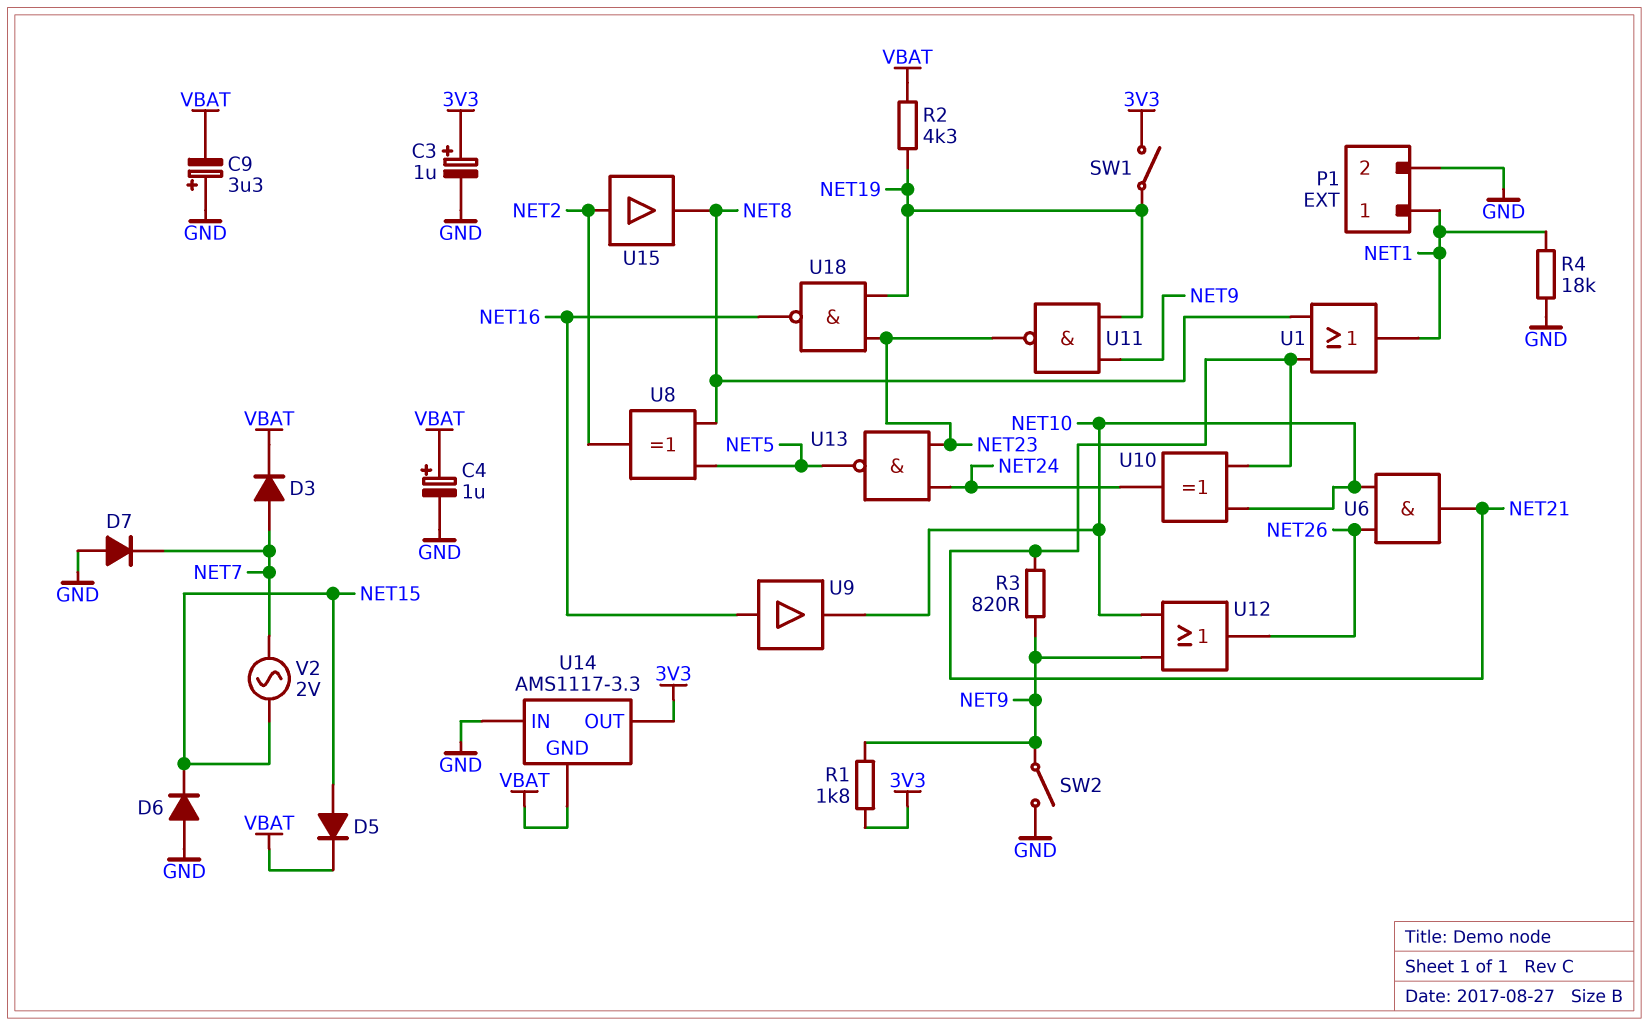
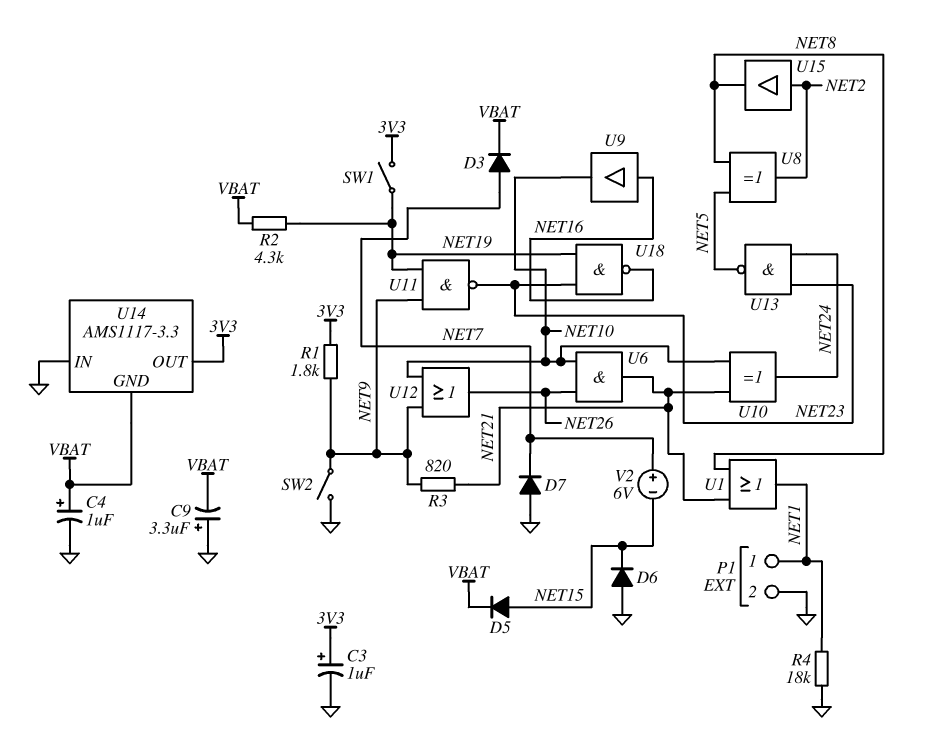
V2: AC 2V (NET7, NET15) -> 6V (plus NET7, minus NET15)

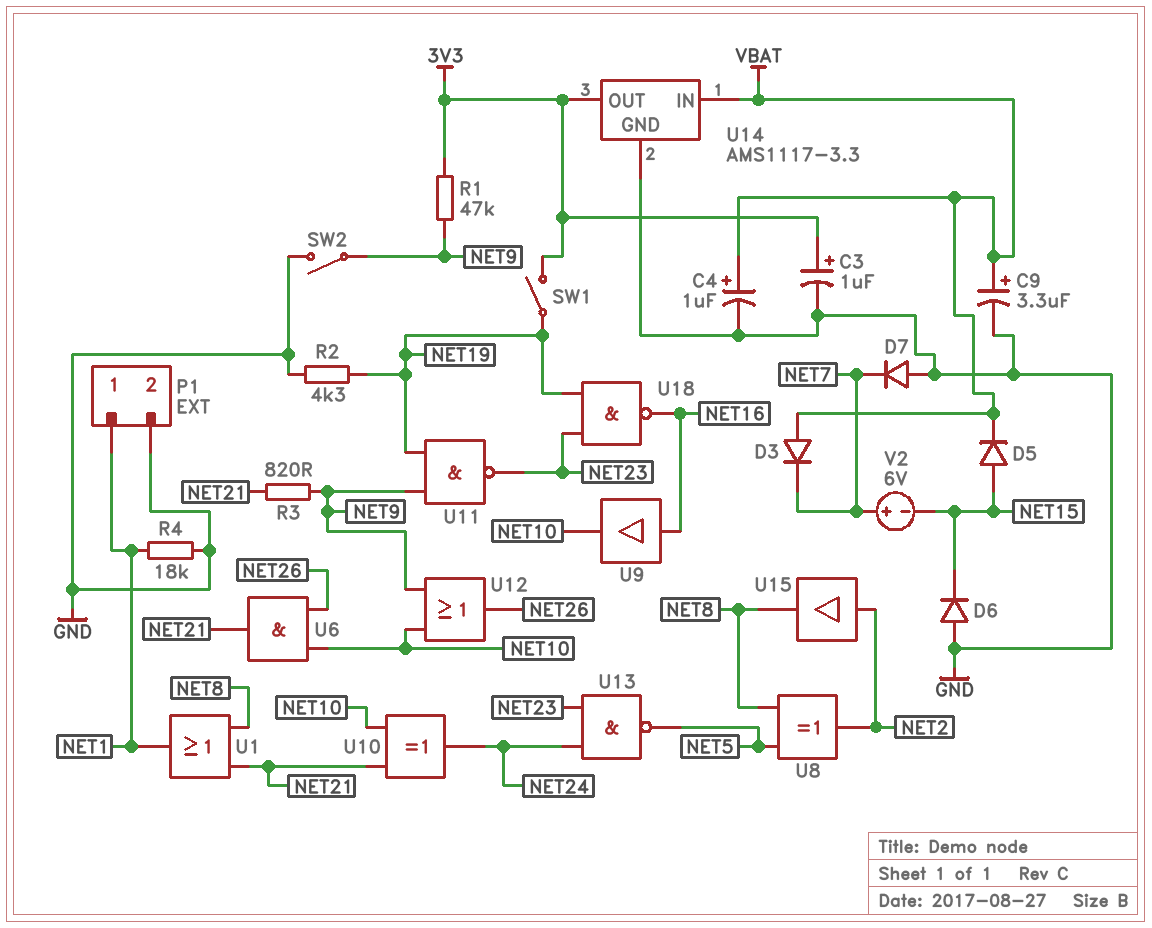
C9: 3.3uF (plus GND, minus VBAT) -> 3.3uF (plus VBAT, minus GND)
D3: diode (A NET7, K VBAT) -> diode (A VBAT, K NET7)
R1: 1.8k (3V3, NET9) -> 47k (3V3, NET9)
R2: 4.3k (NET19, VBAT) -> 4.3k (GND, NET19)
U14 pin GND: VBAT -> GND
U14 pin IN: GND -> VBAT

